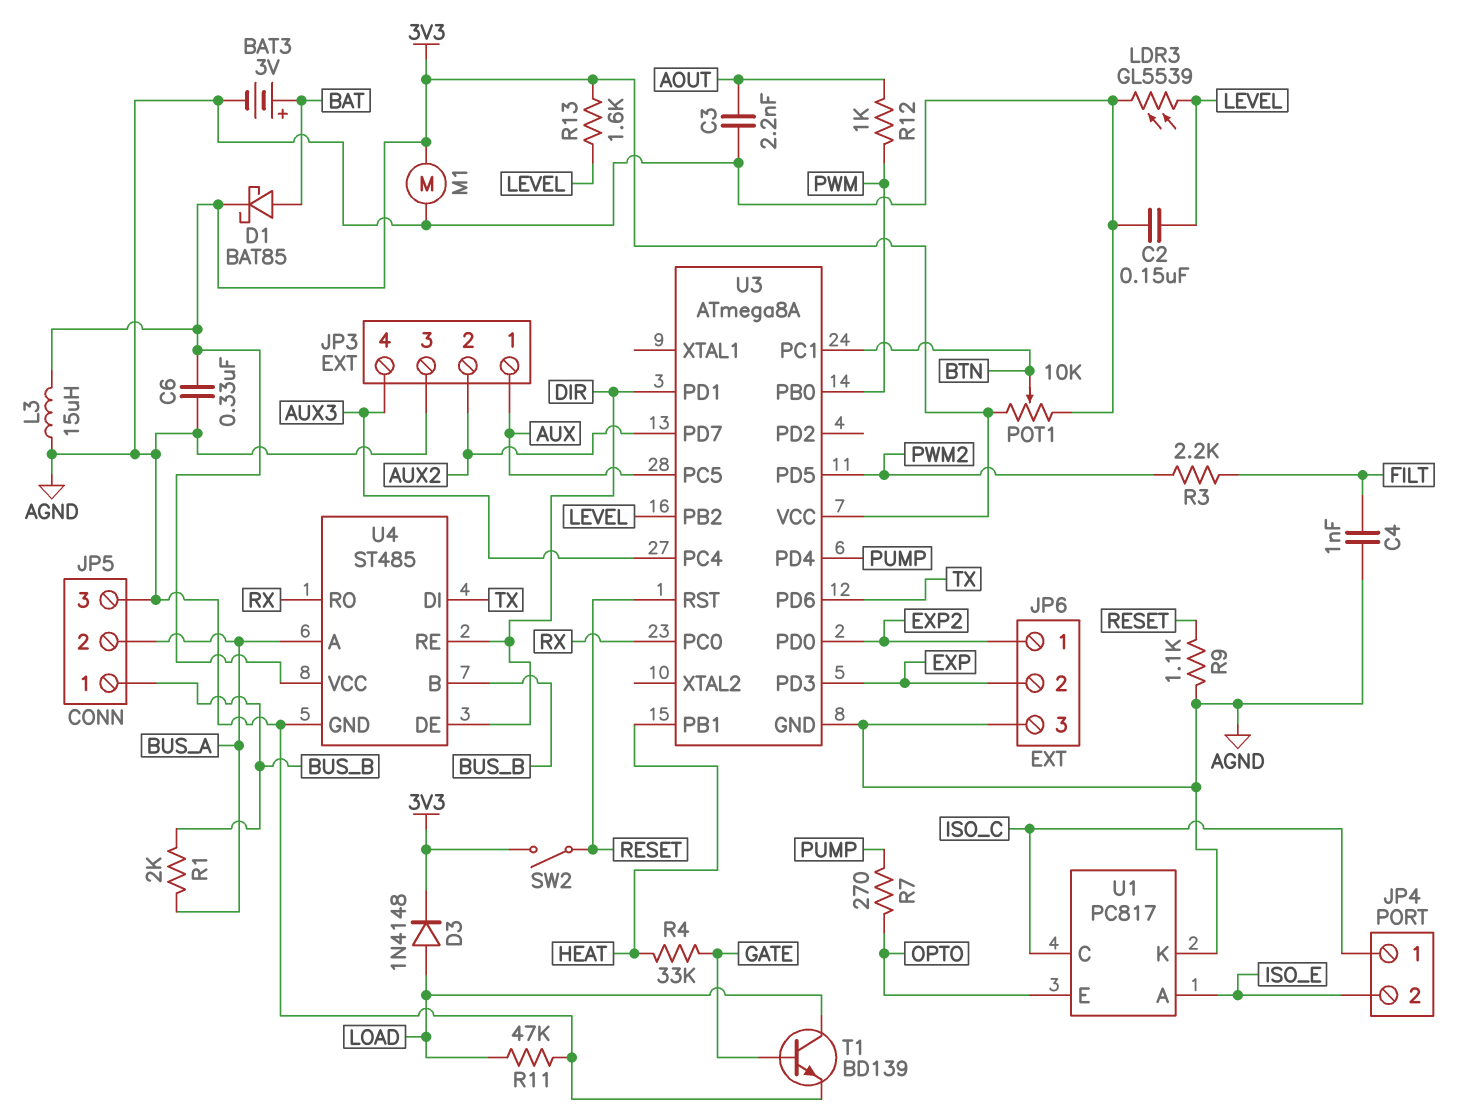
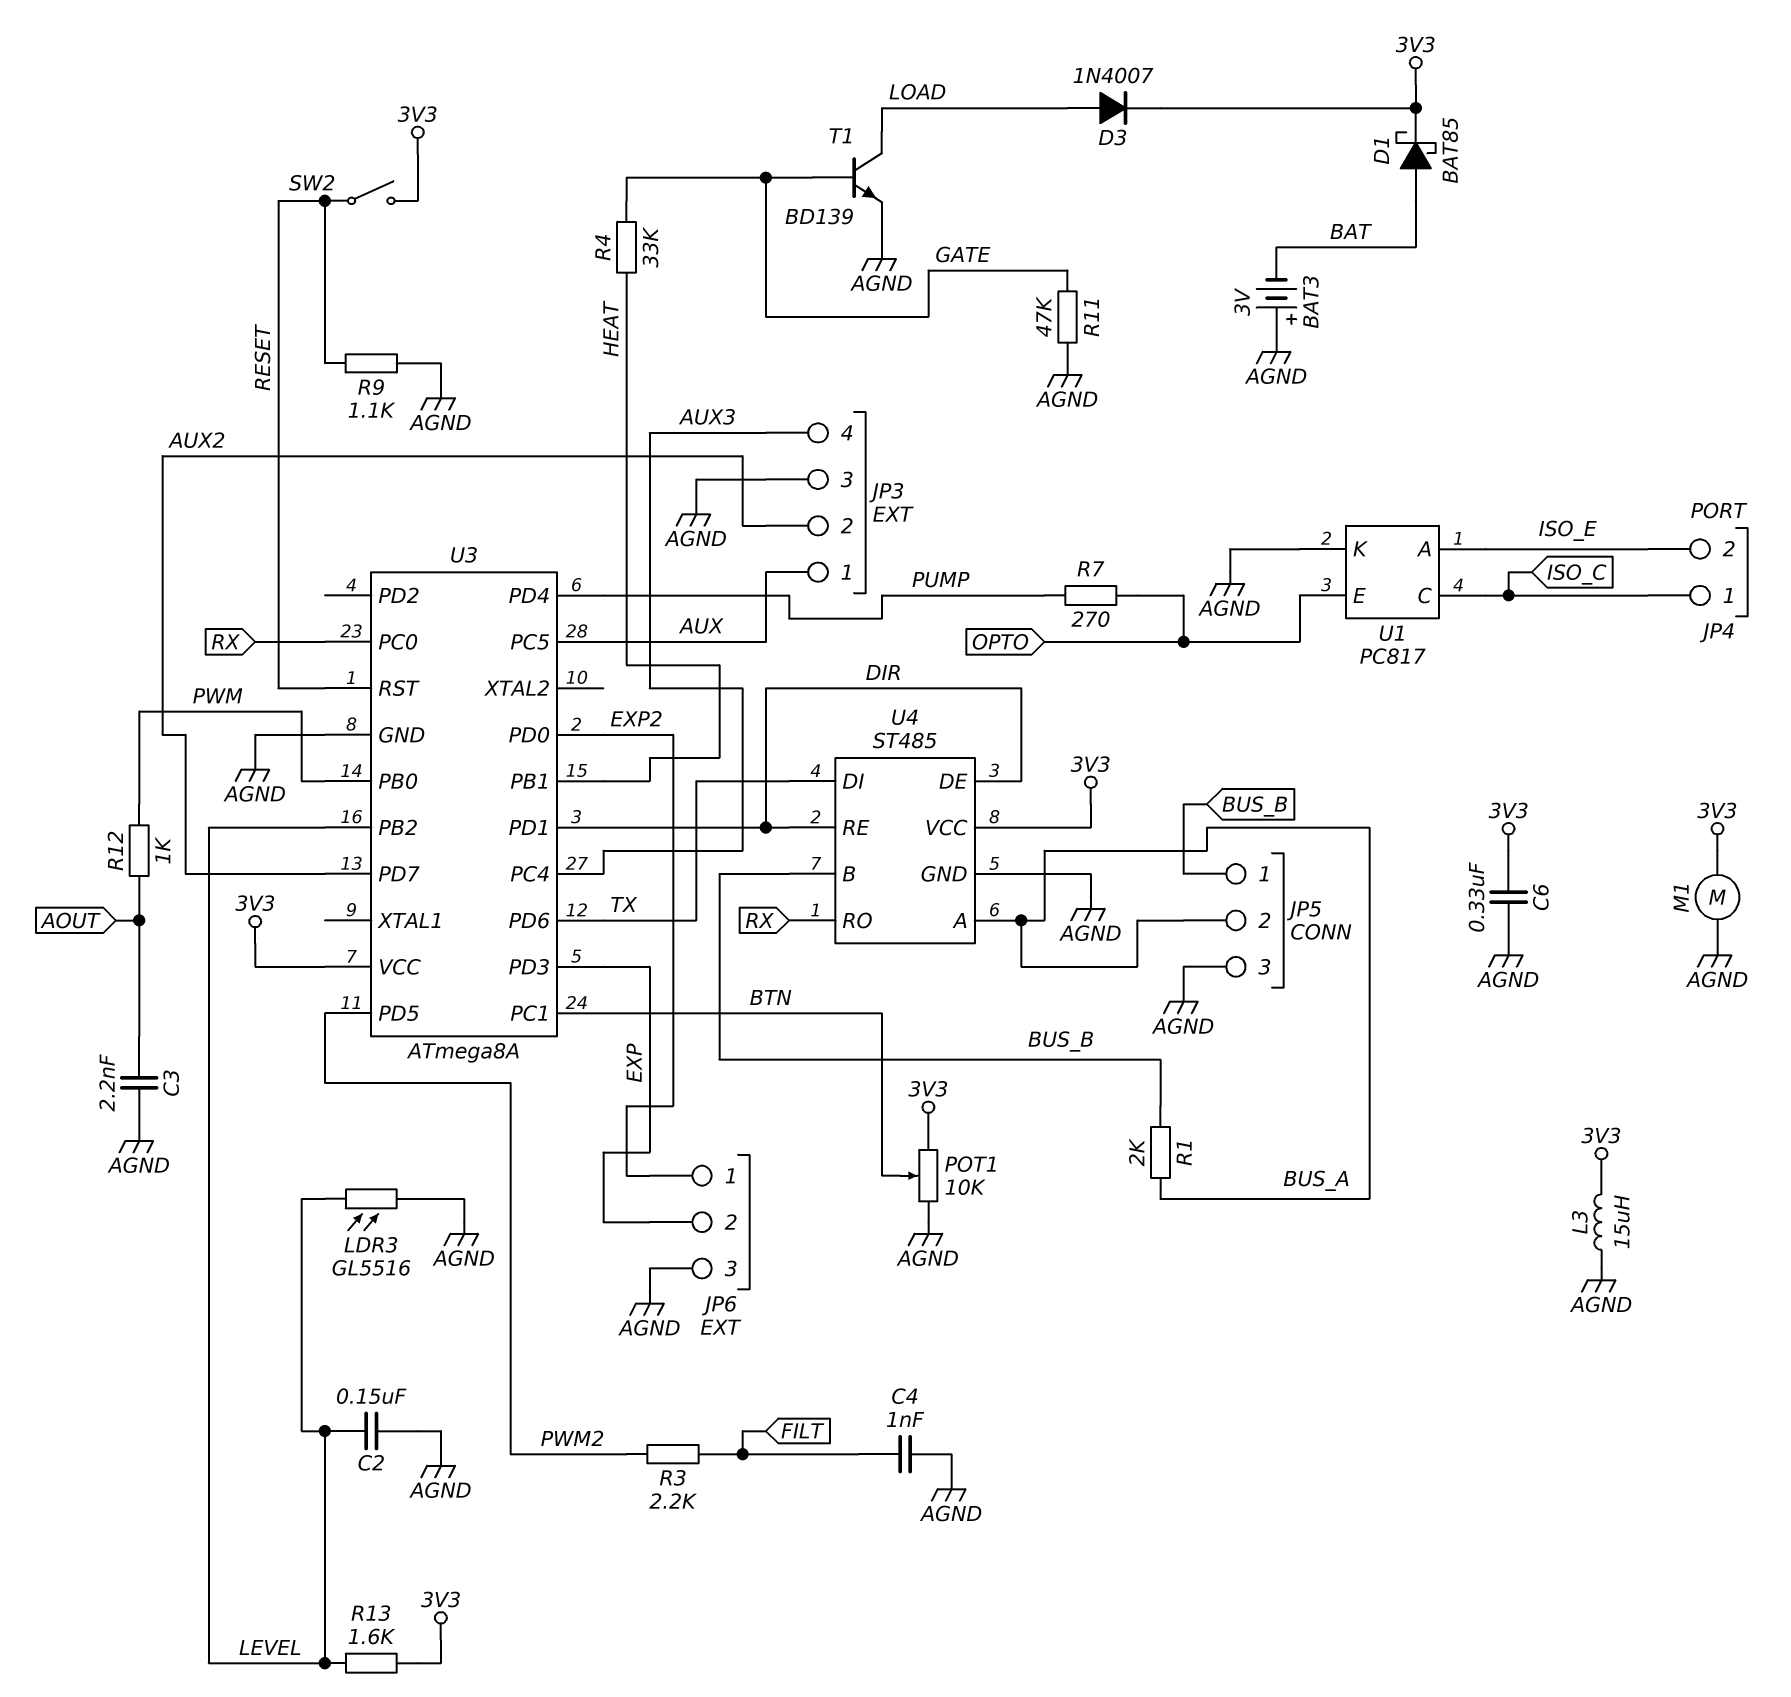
BAT3: 3V (plus BAT, minus AGND) -> 3V (plus AGND, minus BAT)
D3: diode 1N4148 (A LOAD, K 3V3) -> diode 1N4007 (A LOAD, K 3V3)
LDR3: GL5539 (AGND, LEVEL) -> GL5516 (AGND, LEVEL)
R11: 47k (AGND, LOAD) -> 47k (AGND, GATE)

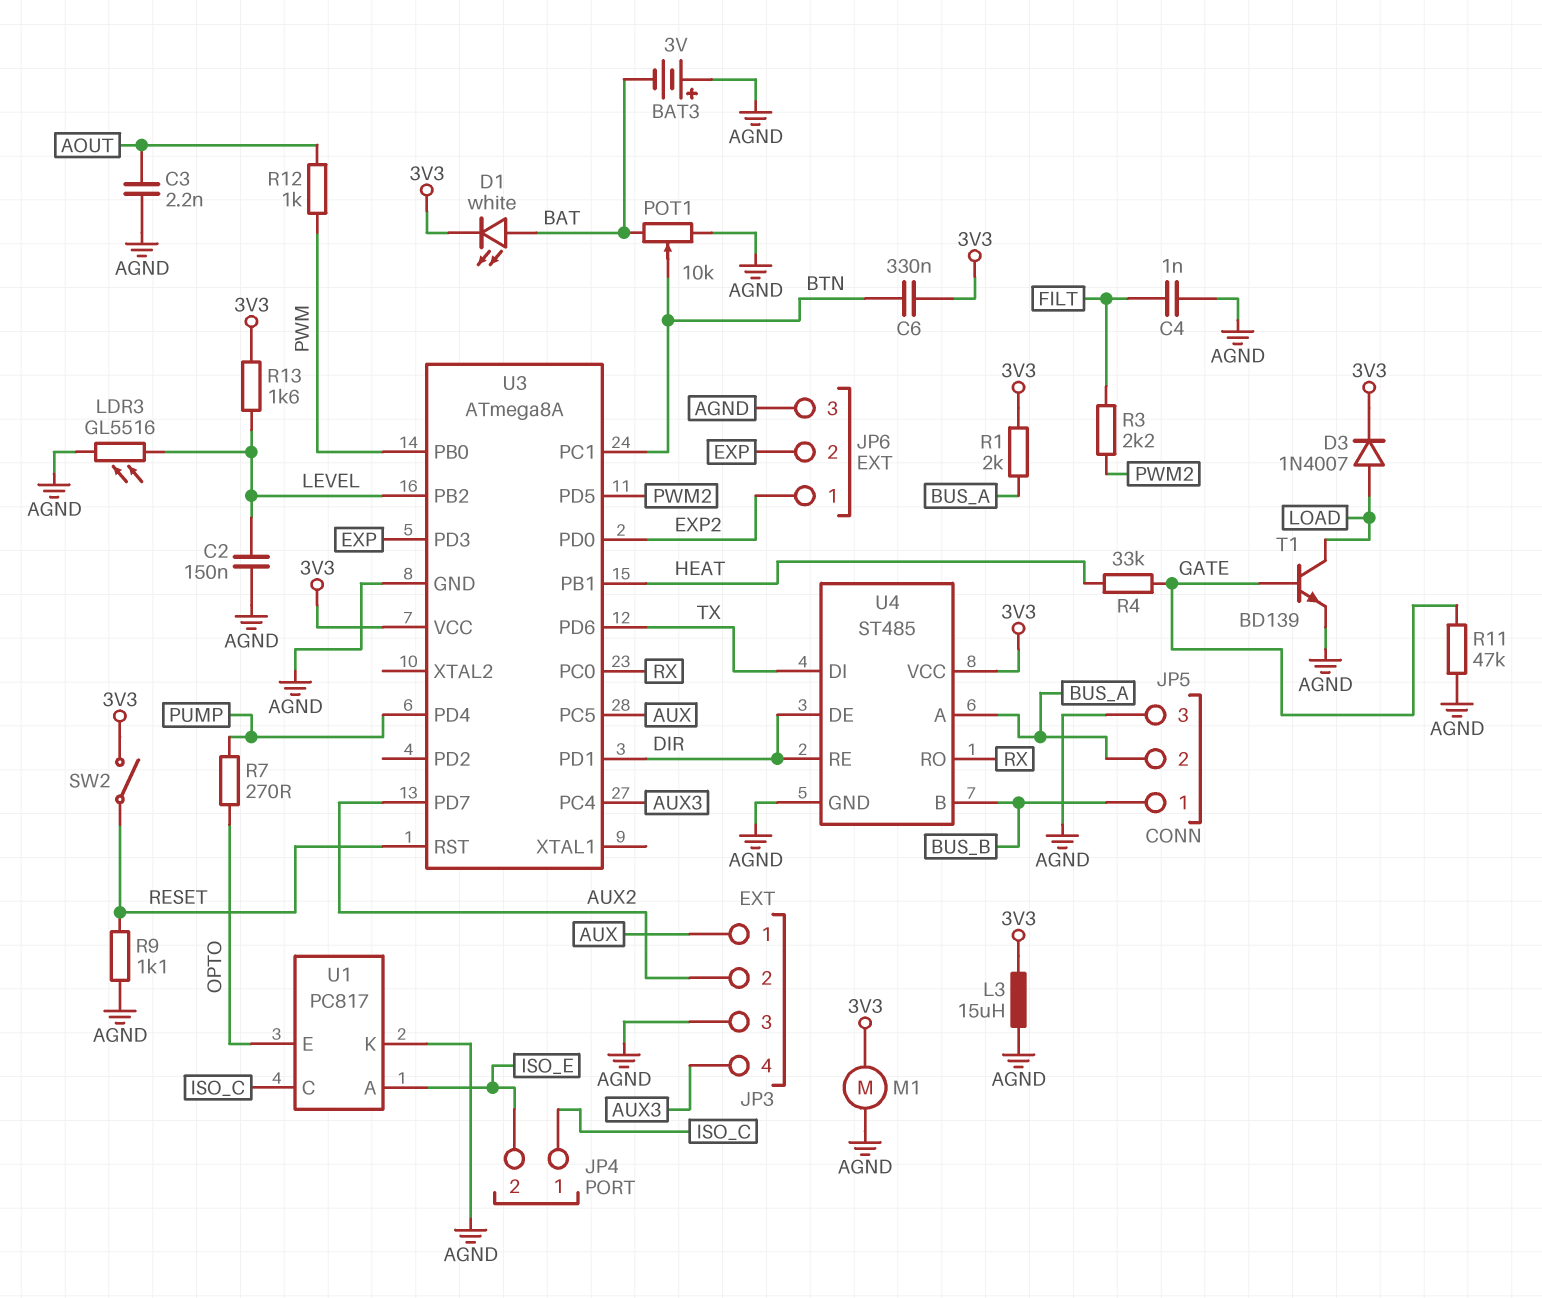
C6: 330nF (3V3, AGND) -> 330nF (3V3, BTN)
D1: schottky BAT85 (A BAT, K 3V3) -> LED white (A BAT, K 3V3)
POT1: 10k (3V3, AGND, wiper BTN) -> 10k (AGND, BAT, wiper BTN)
R1: 2k (BUS_A, BUS_B) -> 2k (3V3, BUS_A)

